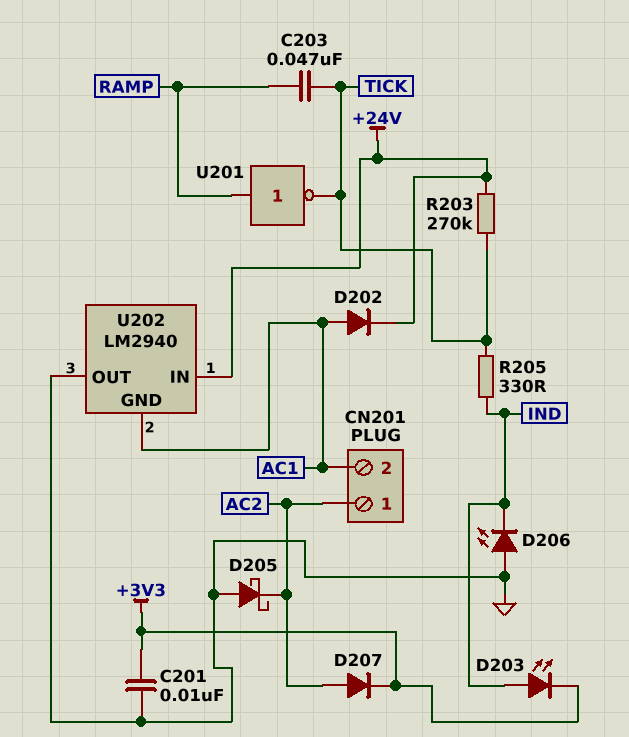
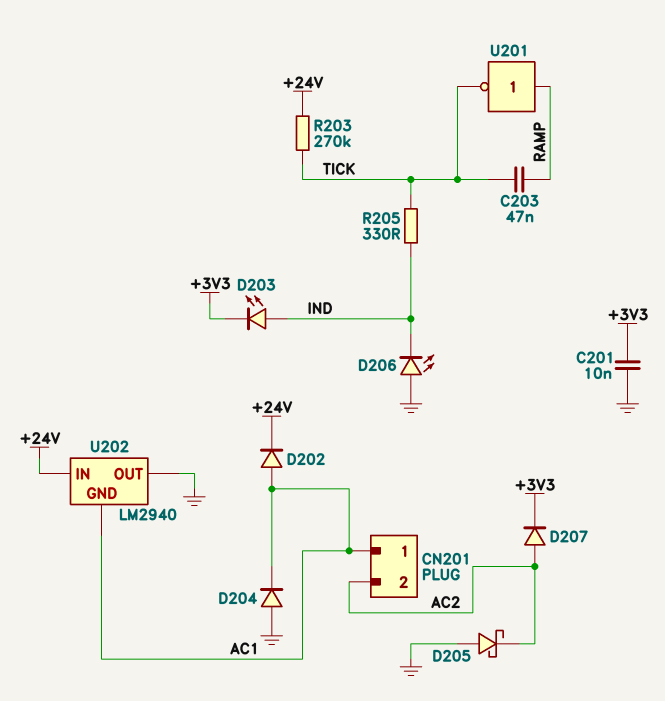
CN201 pin 1: AC2 -> AC1
CN201 pin 2: AC1 -> AC2
D204: none -> diode (A GND, K AC1)

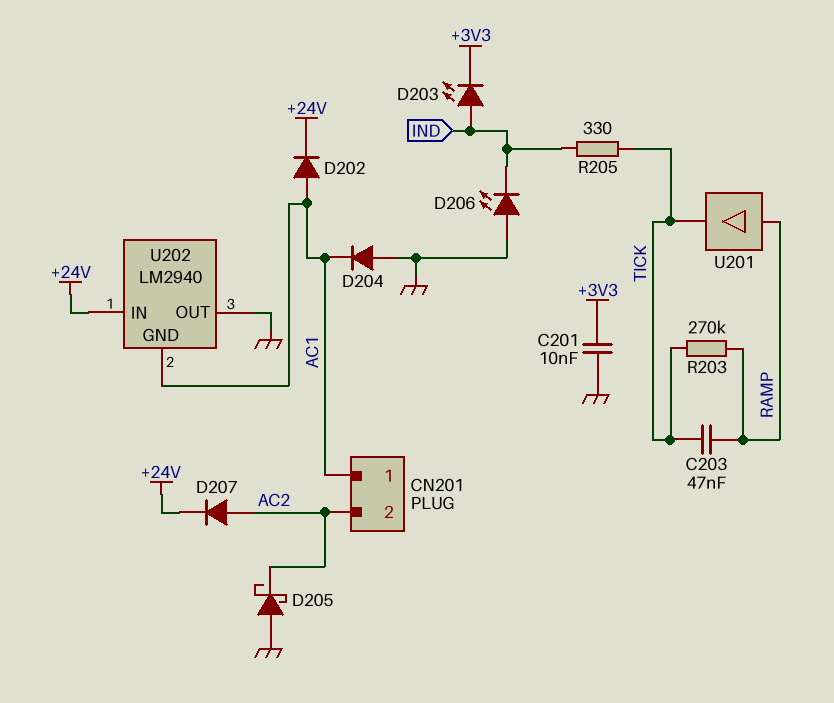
D207: diode (A AC2, K +3V3) -> diode (A AC2, K +24V)
R203: 270k (+24V, TICK) -> 270k (RAMP, TICK)
U201: NOT (in RAMP, out TICK) -> buffer (in RAMP, out TICK)

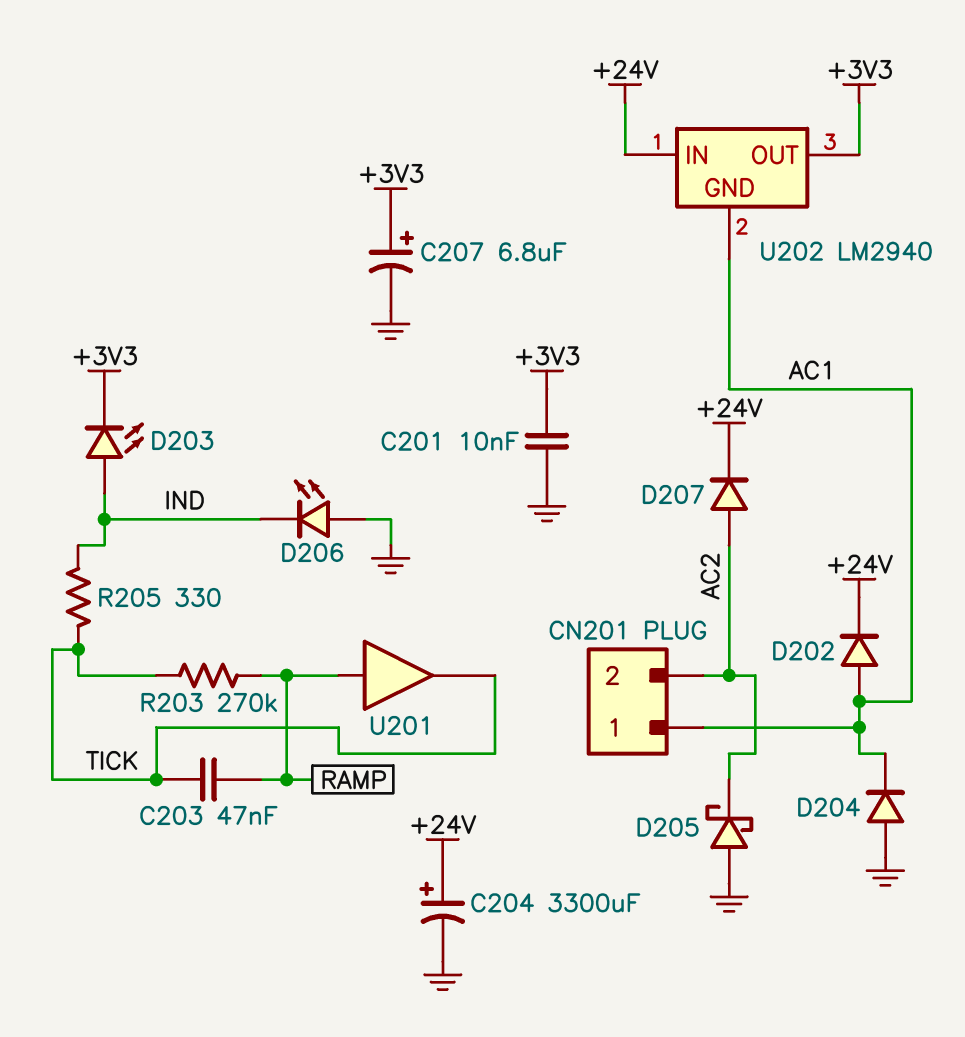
C204: none -> 3300uF (plus +24V, minus GND)
C207: none -> 6.8uF (plus +3V3, minus GND)
U202 pin OUT: GND -> +3V3

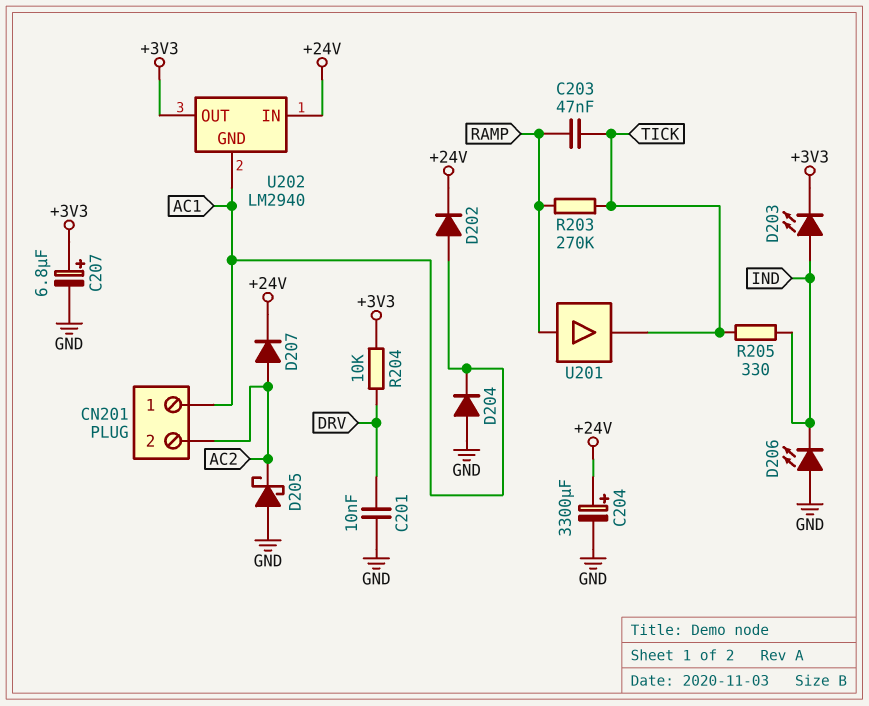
C201: 10nF (+3V3, GND) -> 10nF (DRV, GND)
R204: none -> 10k (+3V3, DRV)

